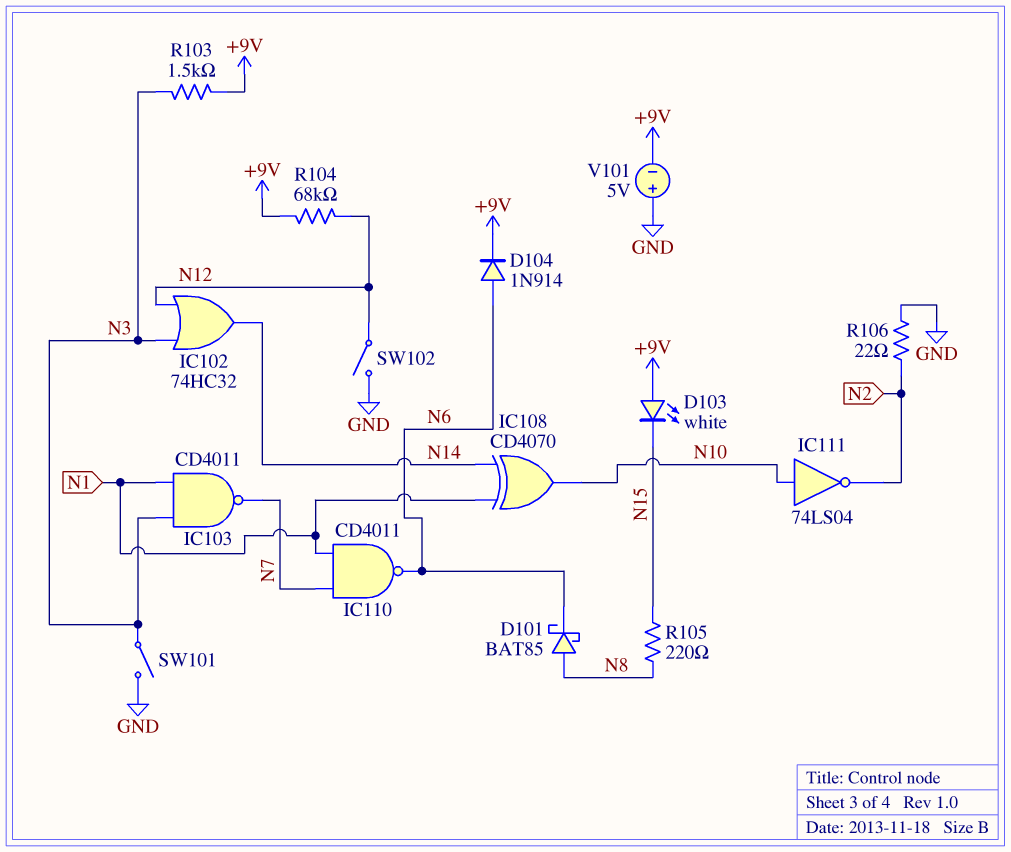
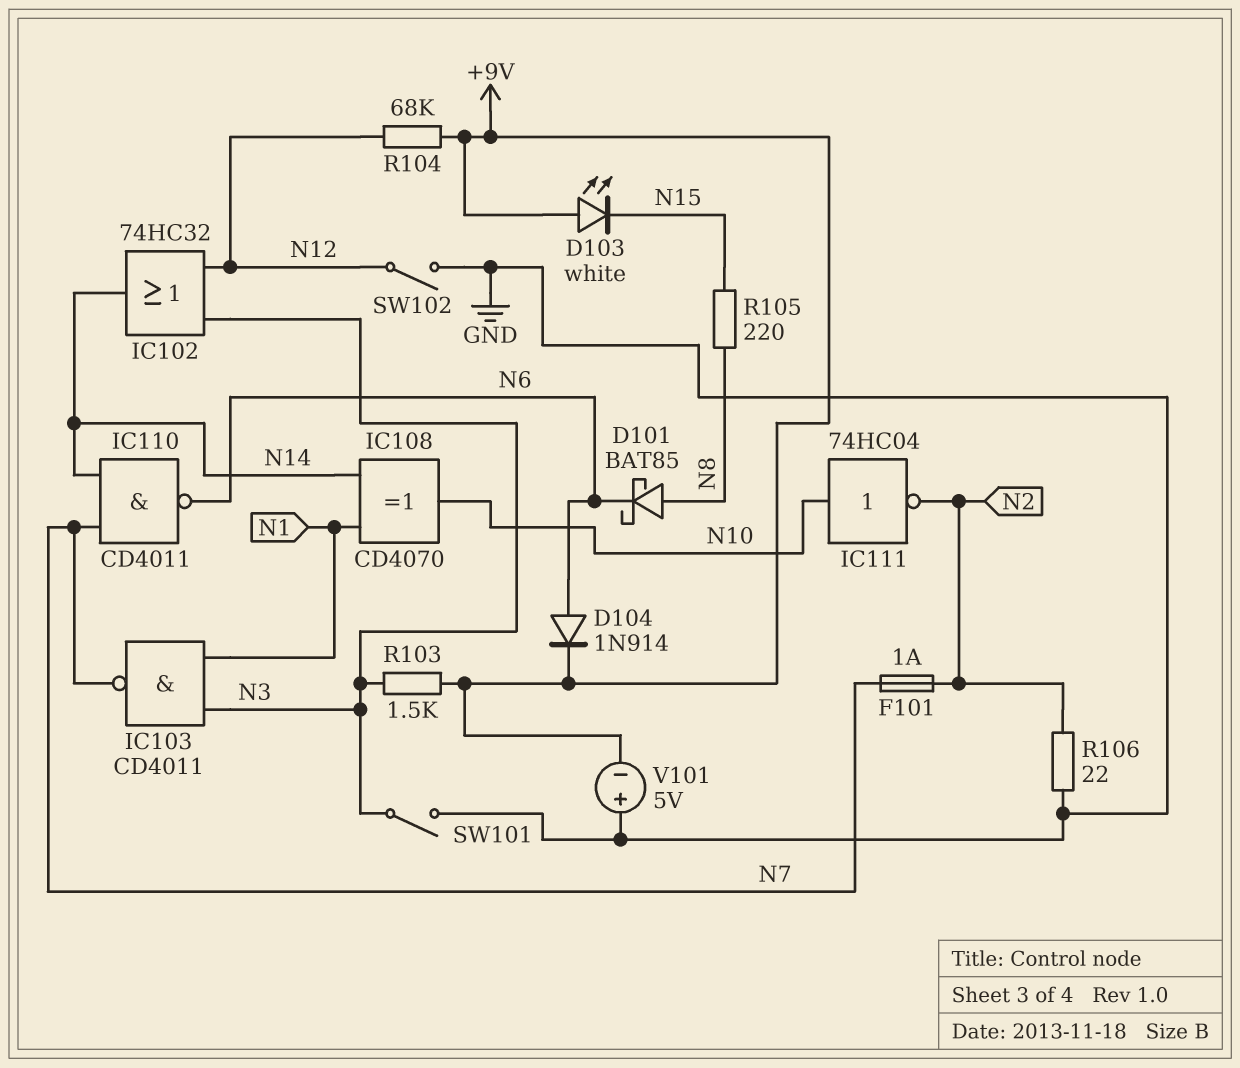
F101: none -> 1A (N2, N7)
IC110: NAND CD4011 (in N1, in N7, out N6) -> NAND CD4011 (in N7, in N14, out N6)
IC111: NOT 74LS04 (in N10, out N2) -> NOT 74HC04 (in N10, out N2)

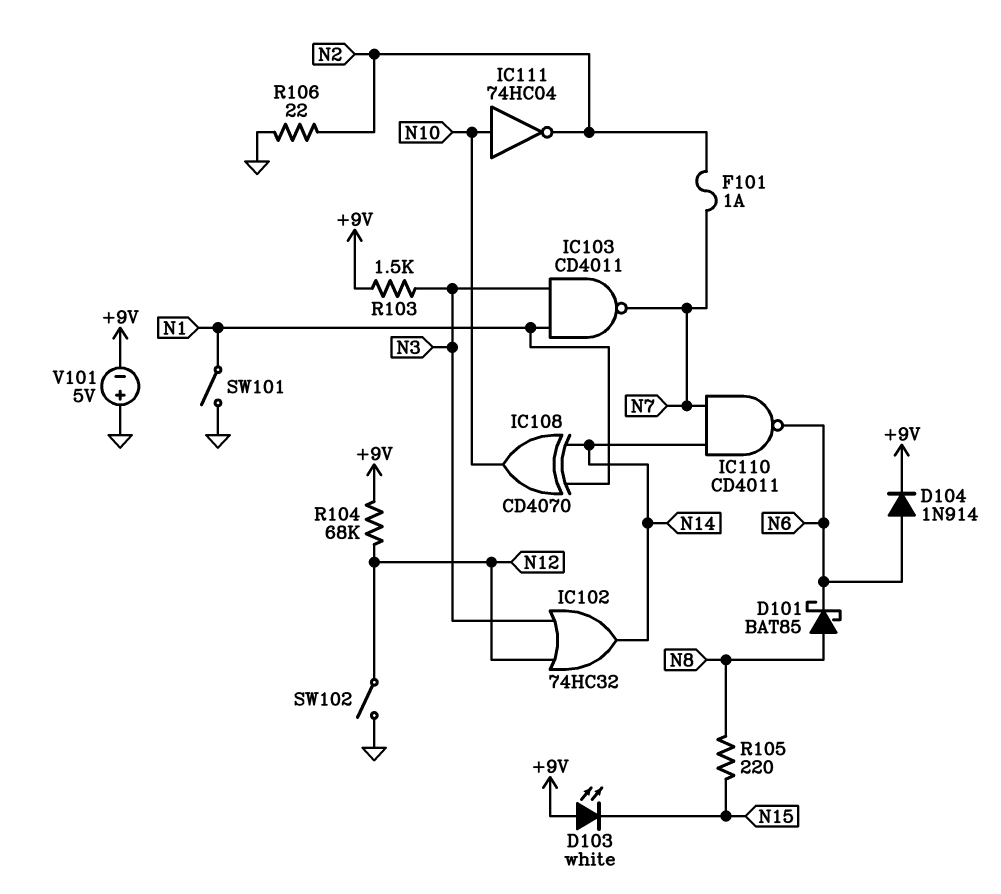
SW101: switch (GND, N3) -> switch (GND, N1)

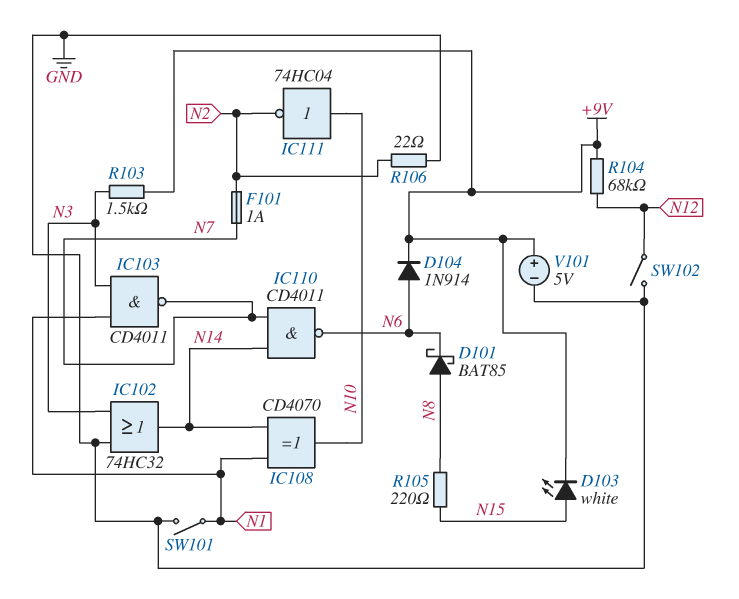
D103: LED white (A +9V, K N15) -> LED white (A N15, K +9V)
IC102: OR 74HC32 (in N3, in N12, out N14) -> OR 74HC32 (in GND, in N3, out N14)
V101: 5V (plus GND, minus +9V) -> 5V (plus +9V, minus GND)

